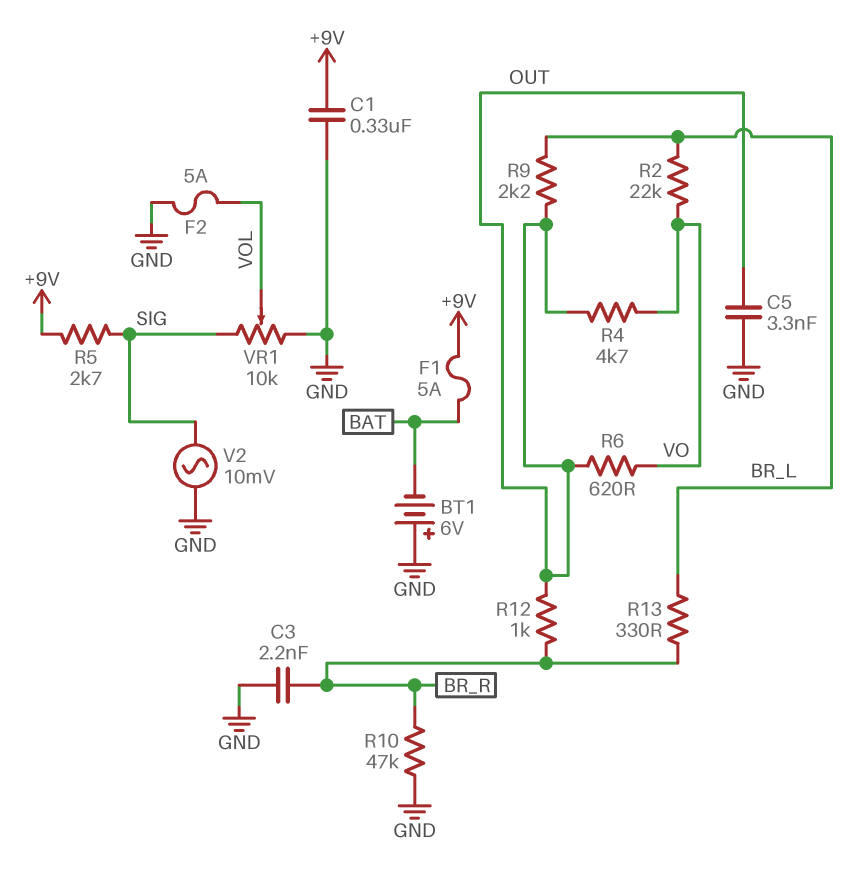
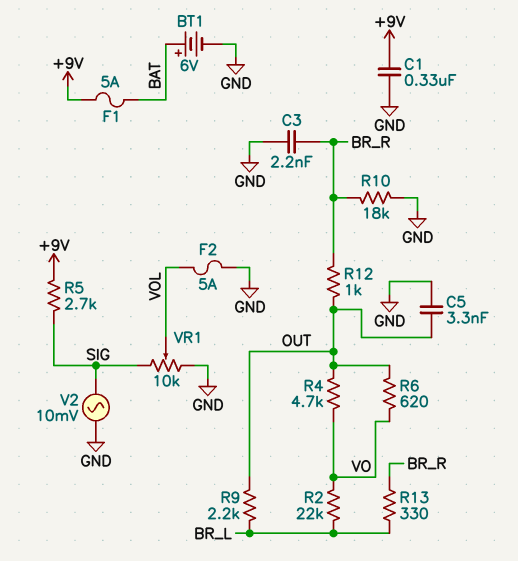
BT1: 6V (plus GND, minus BAT) -> 6V (plus BAT, minus GND)
R10: 47k (BR_R, GND) -> 18k (BR_R, GND)

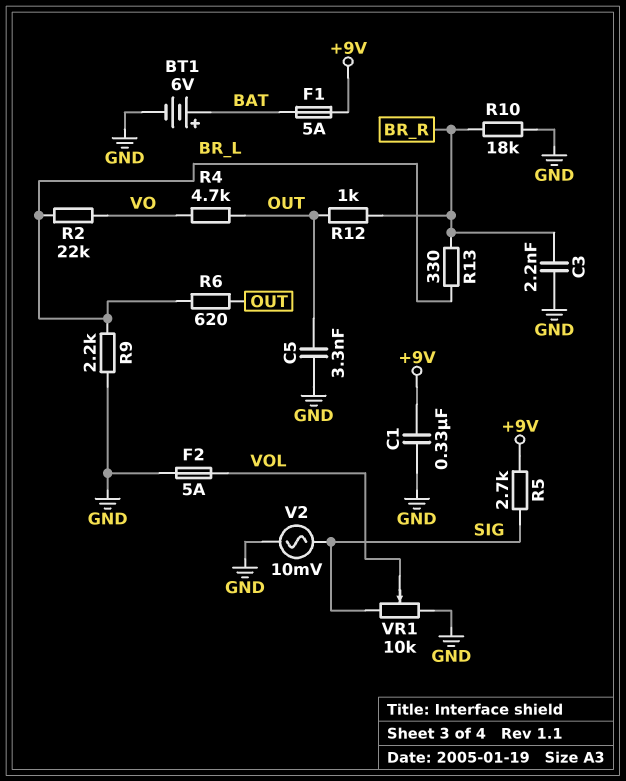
R6: 620 (OUT, VO) -> 620 (BR_L, OUT)
R9: 2.2k (BR_L, OUT) -> 2.2k (BR_L, GND)

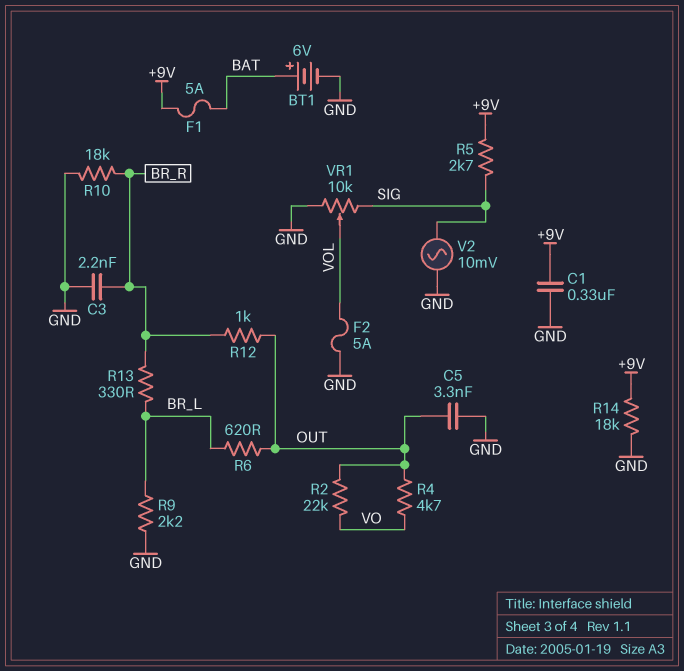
R2: 22k (BR_L, VO) -> 22k (OUT, VO)
R14: none -> 18k (+9V, GND)

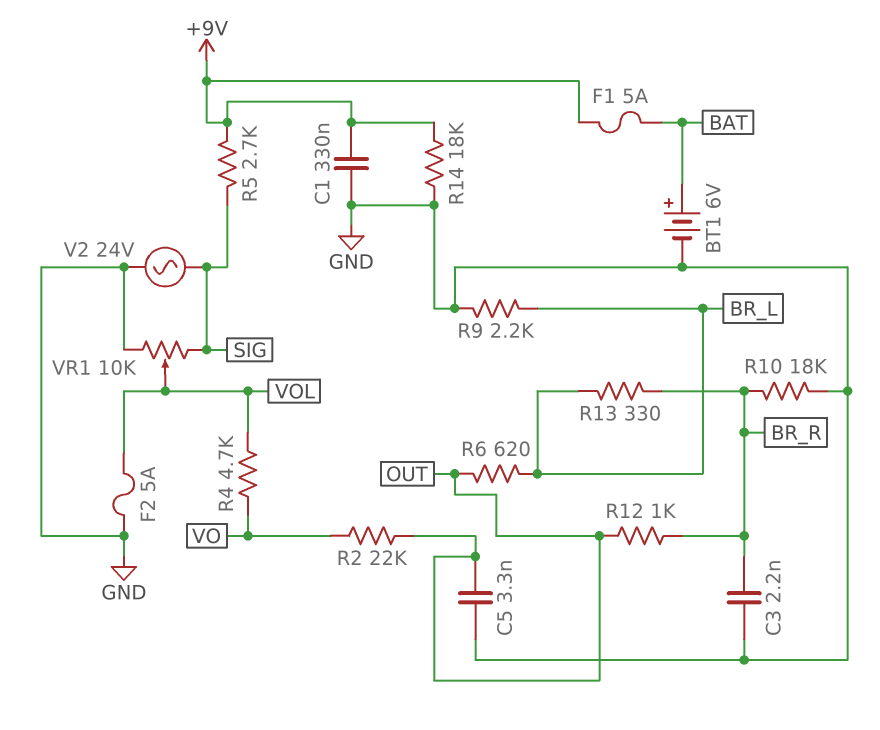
R4: 4.7k (OUT, VO) -> 4.7k (VO, VOL)
V2: AC 10mV (GND, SIG) -> AC 24V (GND, SIG)

